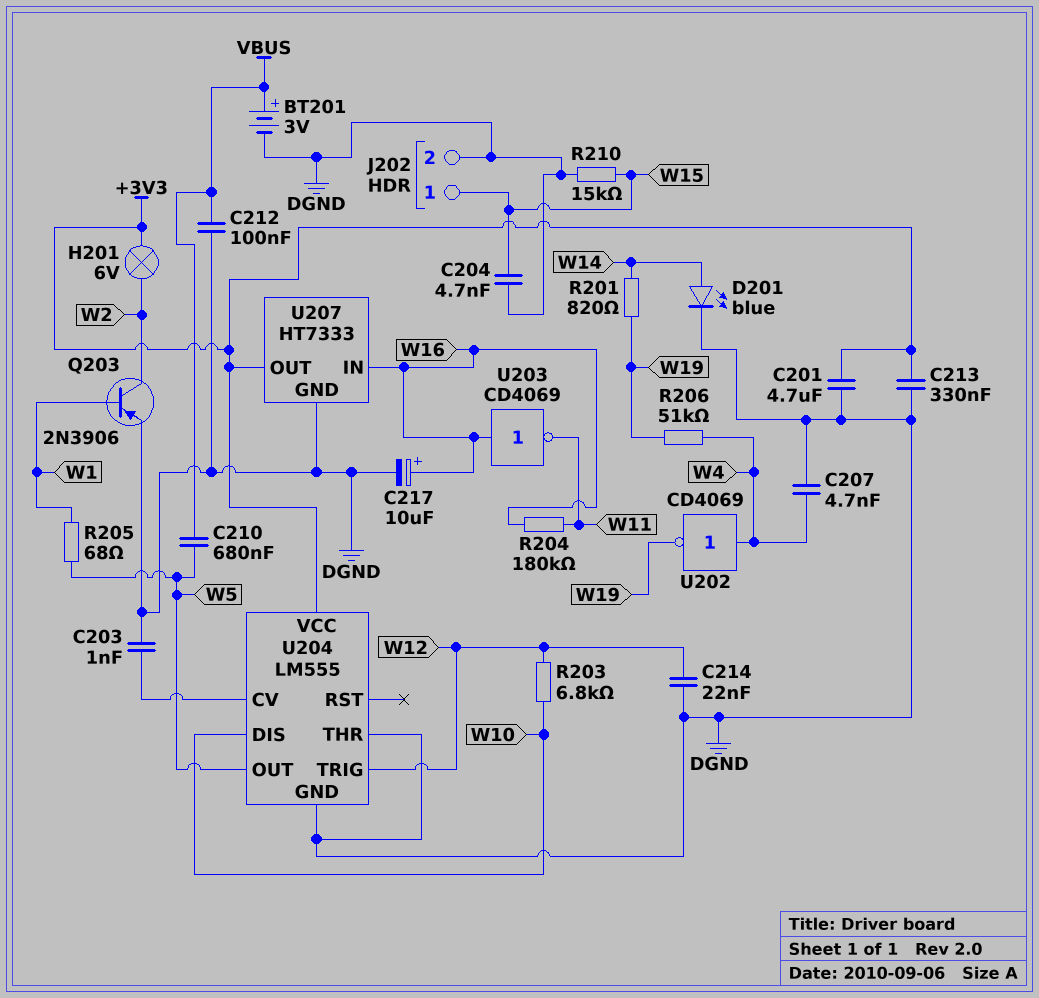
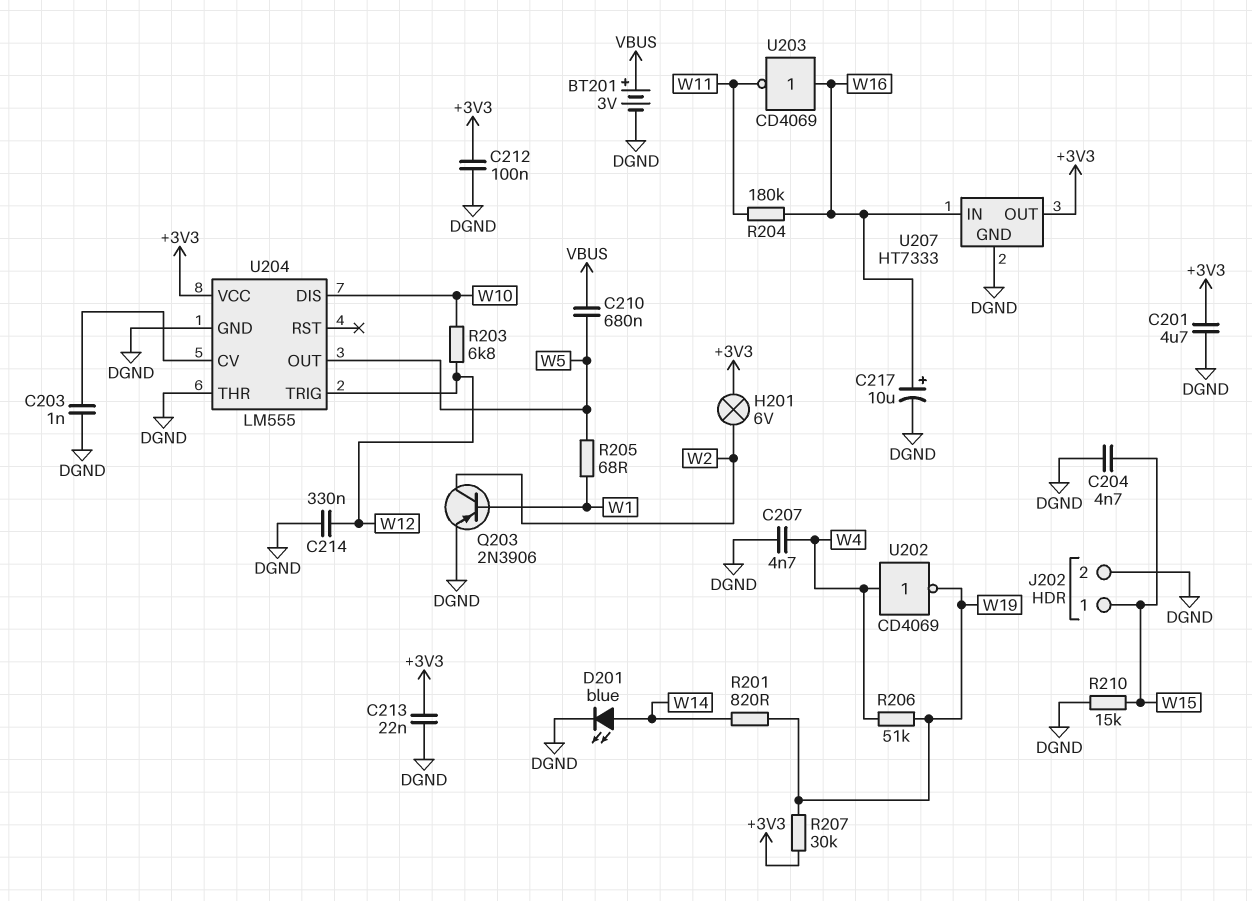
C212: 100nF (DGND, VBUS) -> 100nF (+3V3, DGND)
C213: 330nF (+3V3, DGND) -> 22nF (+3V3, DGND)
C214: 22nF (DGND, W12) -> 330nF (DGND, W12)
R207: none -> 30k (+3V3, W19)

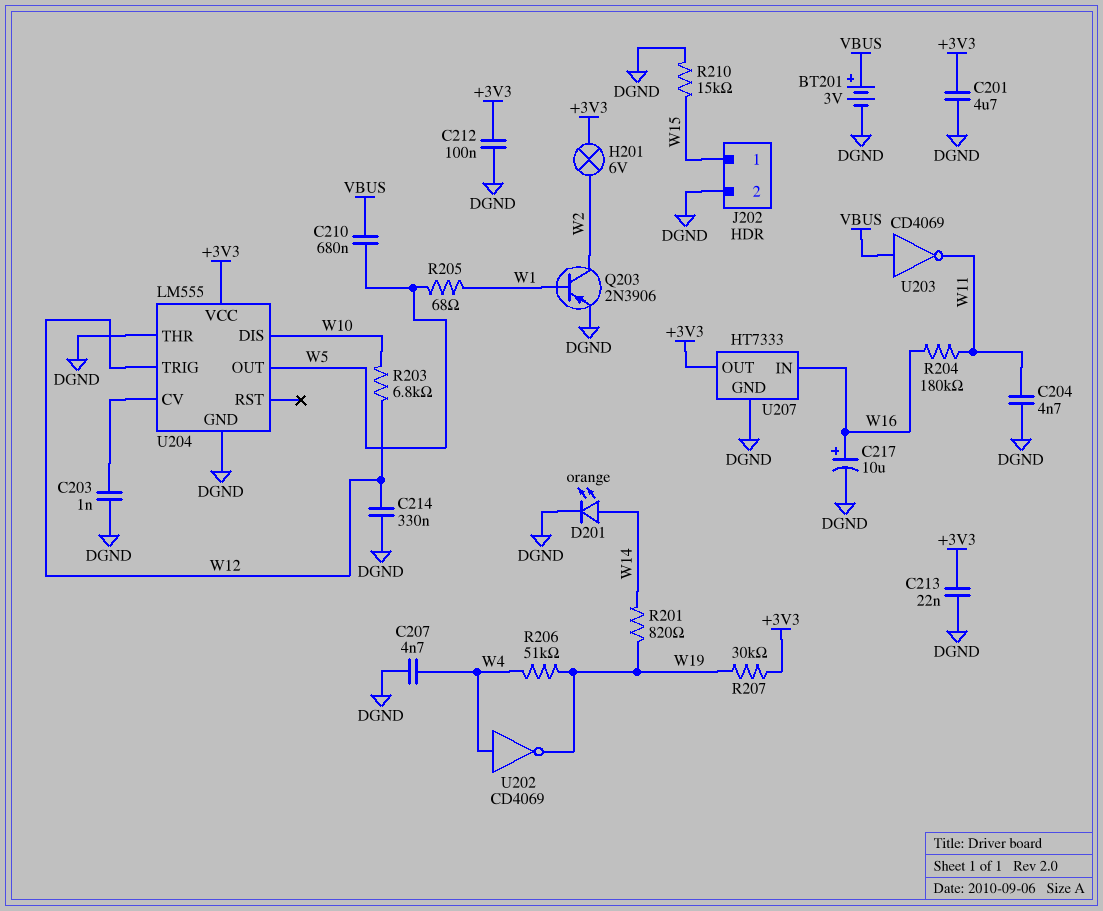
C204: 4.7nF (DGND, W15) -> 4.7nF (DGND, W11)
D201: LED blue (A W14, K DGND) -> LED orange (A W14, K DGND)
U203: NOT CD4069 (in W16, out W11) -> NOT CD4069 (in VBUS, out W11)

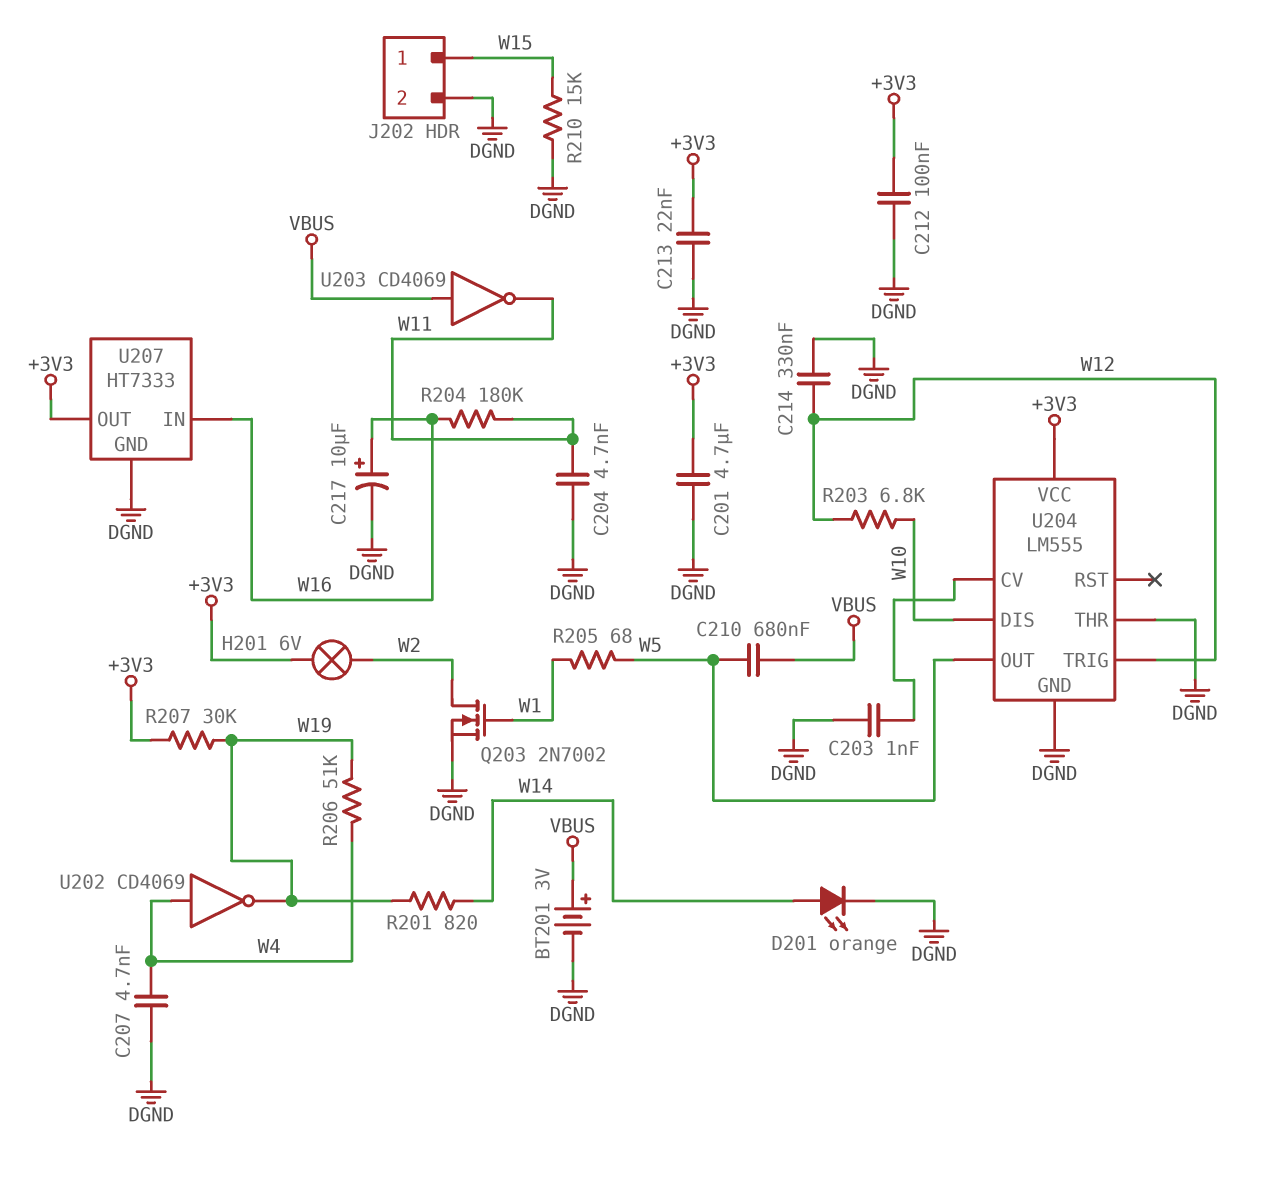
Q203: PNP 2N3906 (B W1, C W2, E DGND) -> NMOS 2N7002 (G W1, D W2, S DGND)

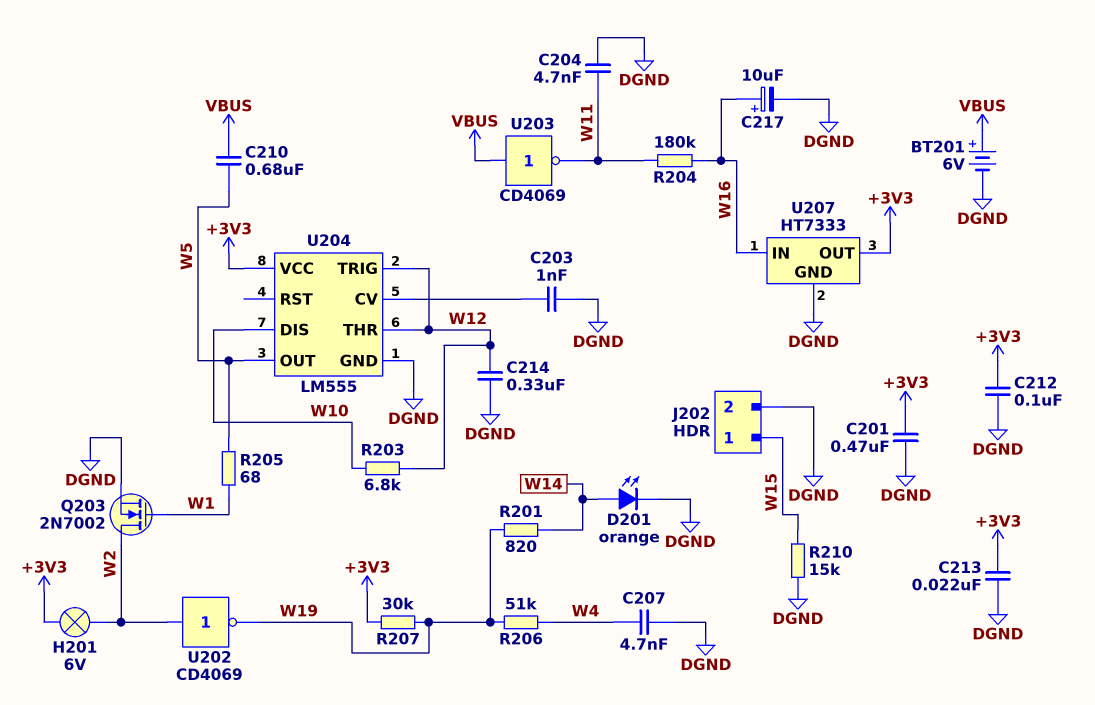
BT201: 3V (plus VBUS, minus DGND) -> 6V (plus VBUS, minus DGND)
C201: 4.7uF (+3V3, DGND) -> 470nF (+3V3, DGND)
U202: NOT CD4069 (in W4, out W19) -> NOT CD4069 (in W2, out W19)
U204 pin THR: DGND -> W12

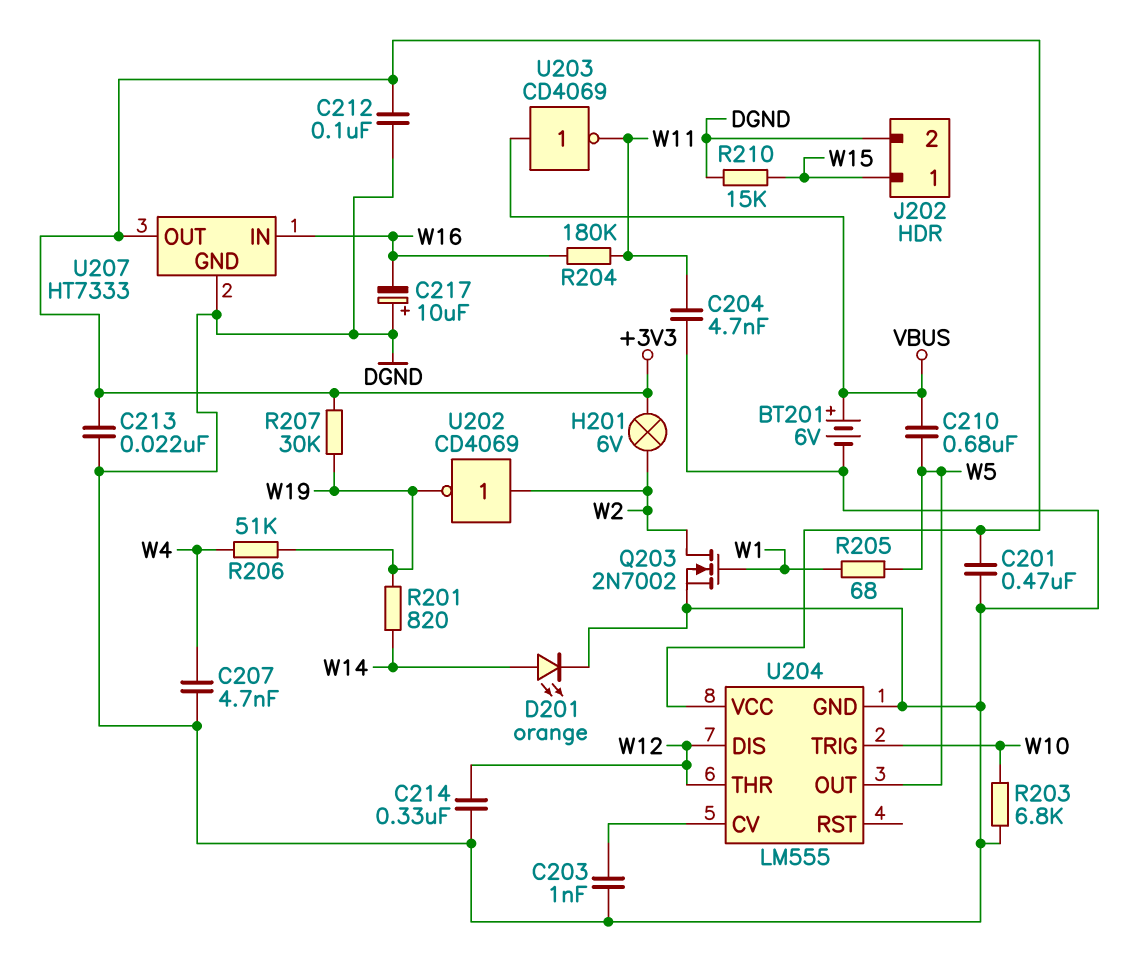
C217: 10uF (plus W16, minus DGND) -> 10uF (plus DGND, minus W16)
R203: 6.8k (W10, W12) -> 6.8k (DGND, W10)
U204 pin DIS: W10 -> W12
U204 pin TRIG: W12 -> W10

